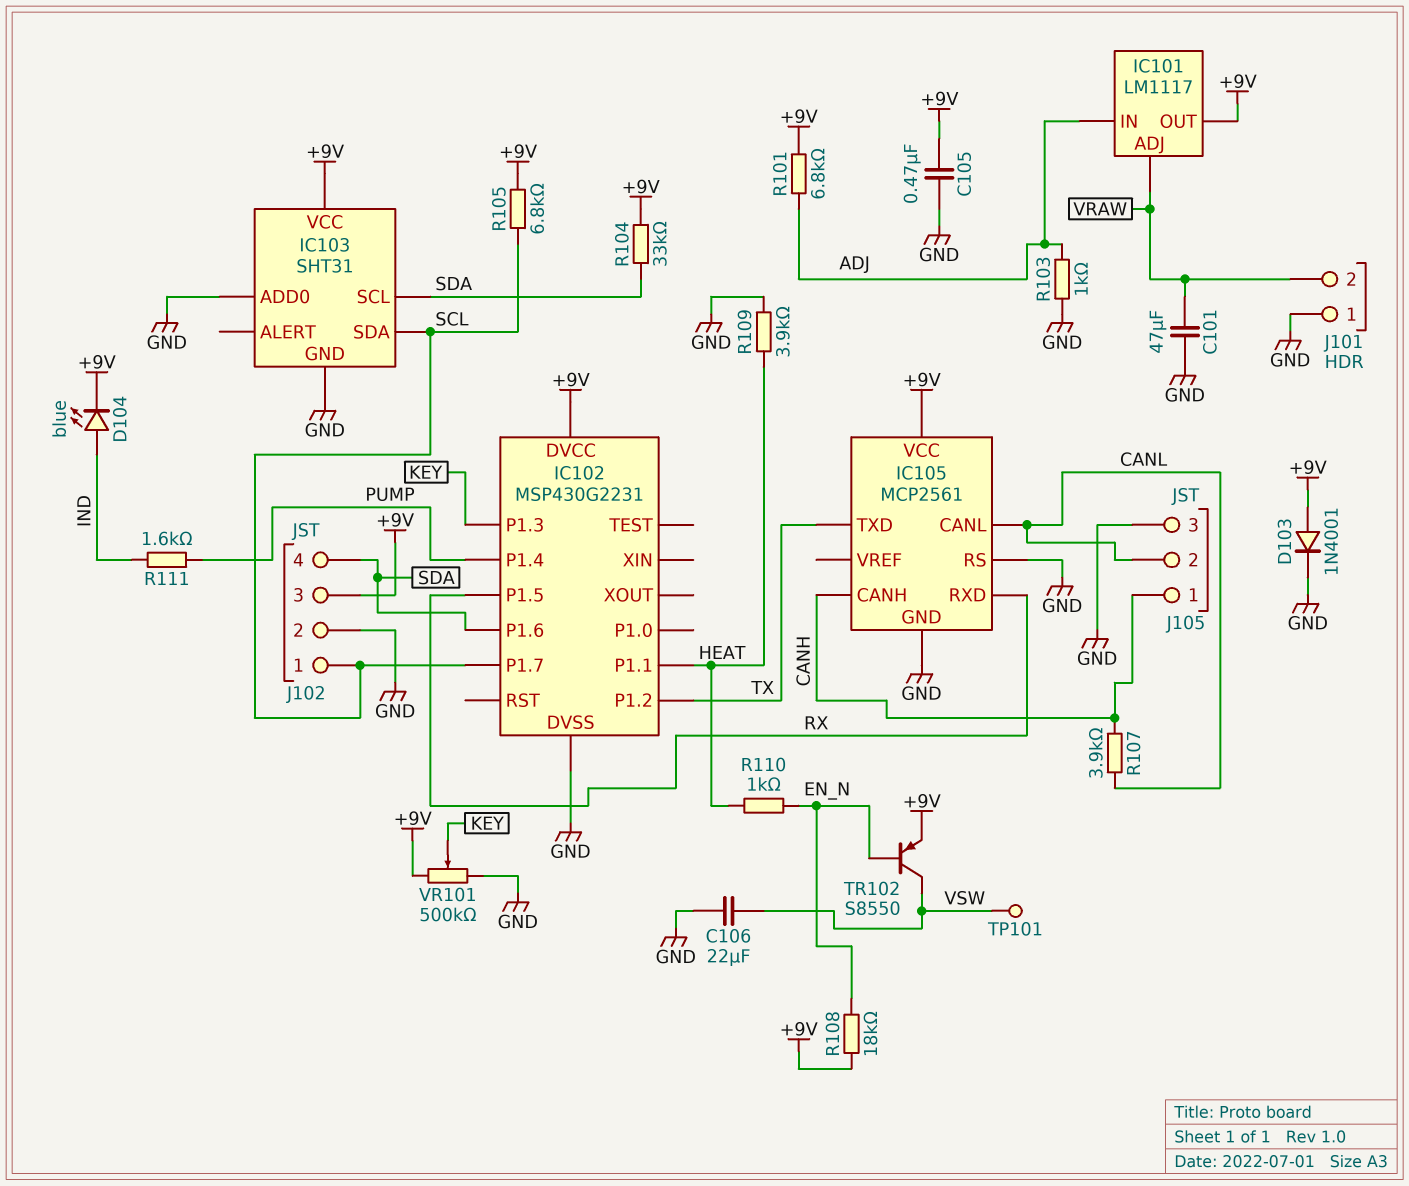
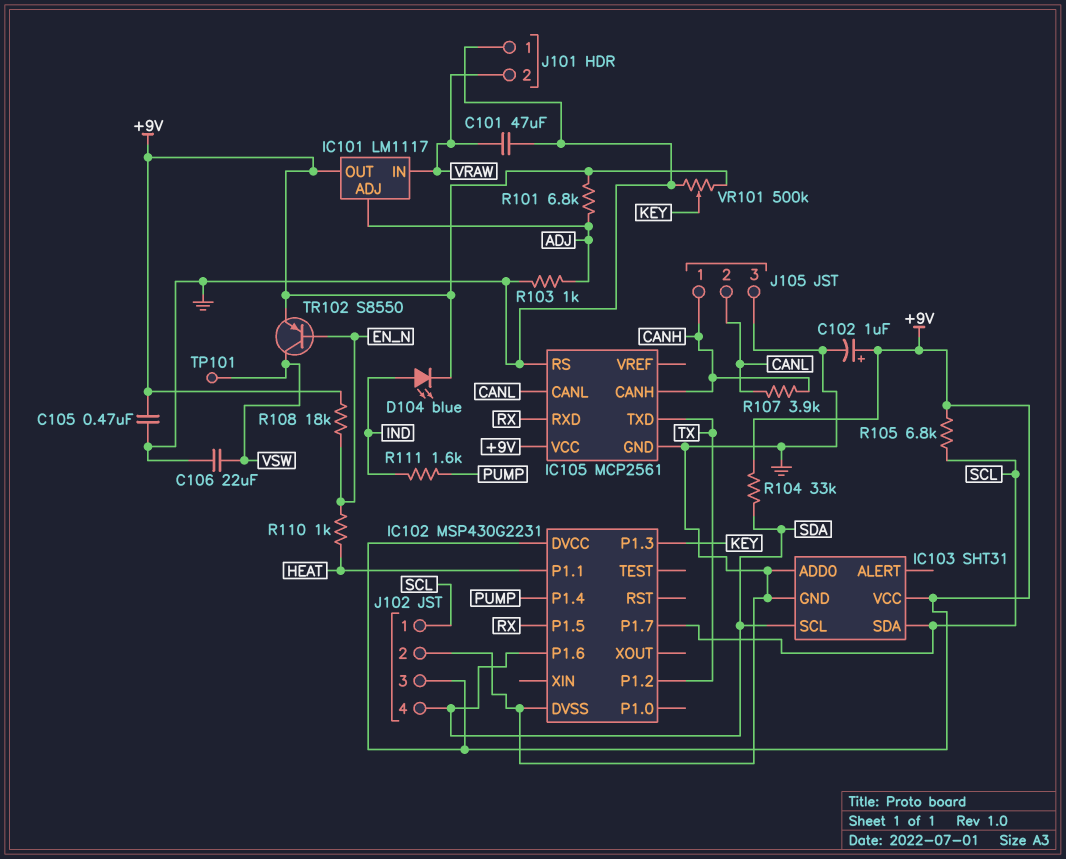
C102: none -> 1uF (plus +9V, minus GND)
D103: diode 1N4001 (A +9V, K GND) -> none
IC101 pin ADJ: VRAW -> ADJ
IC101 pin IN: ADJ -> VRAW
R109: 3.9k (GND, HEAT) -> none

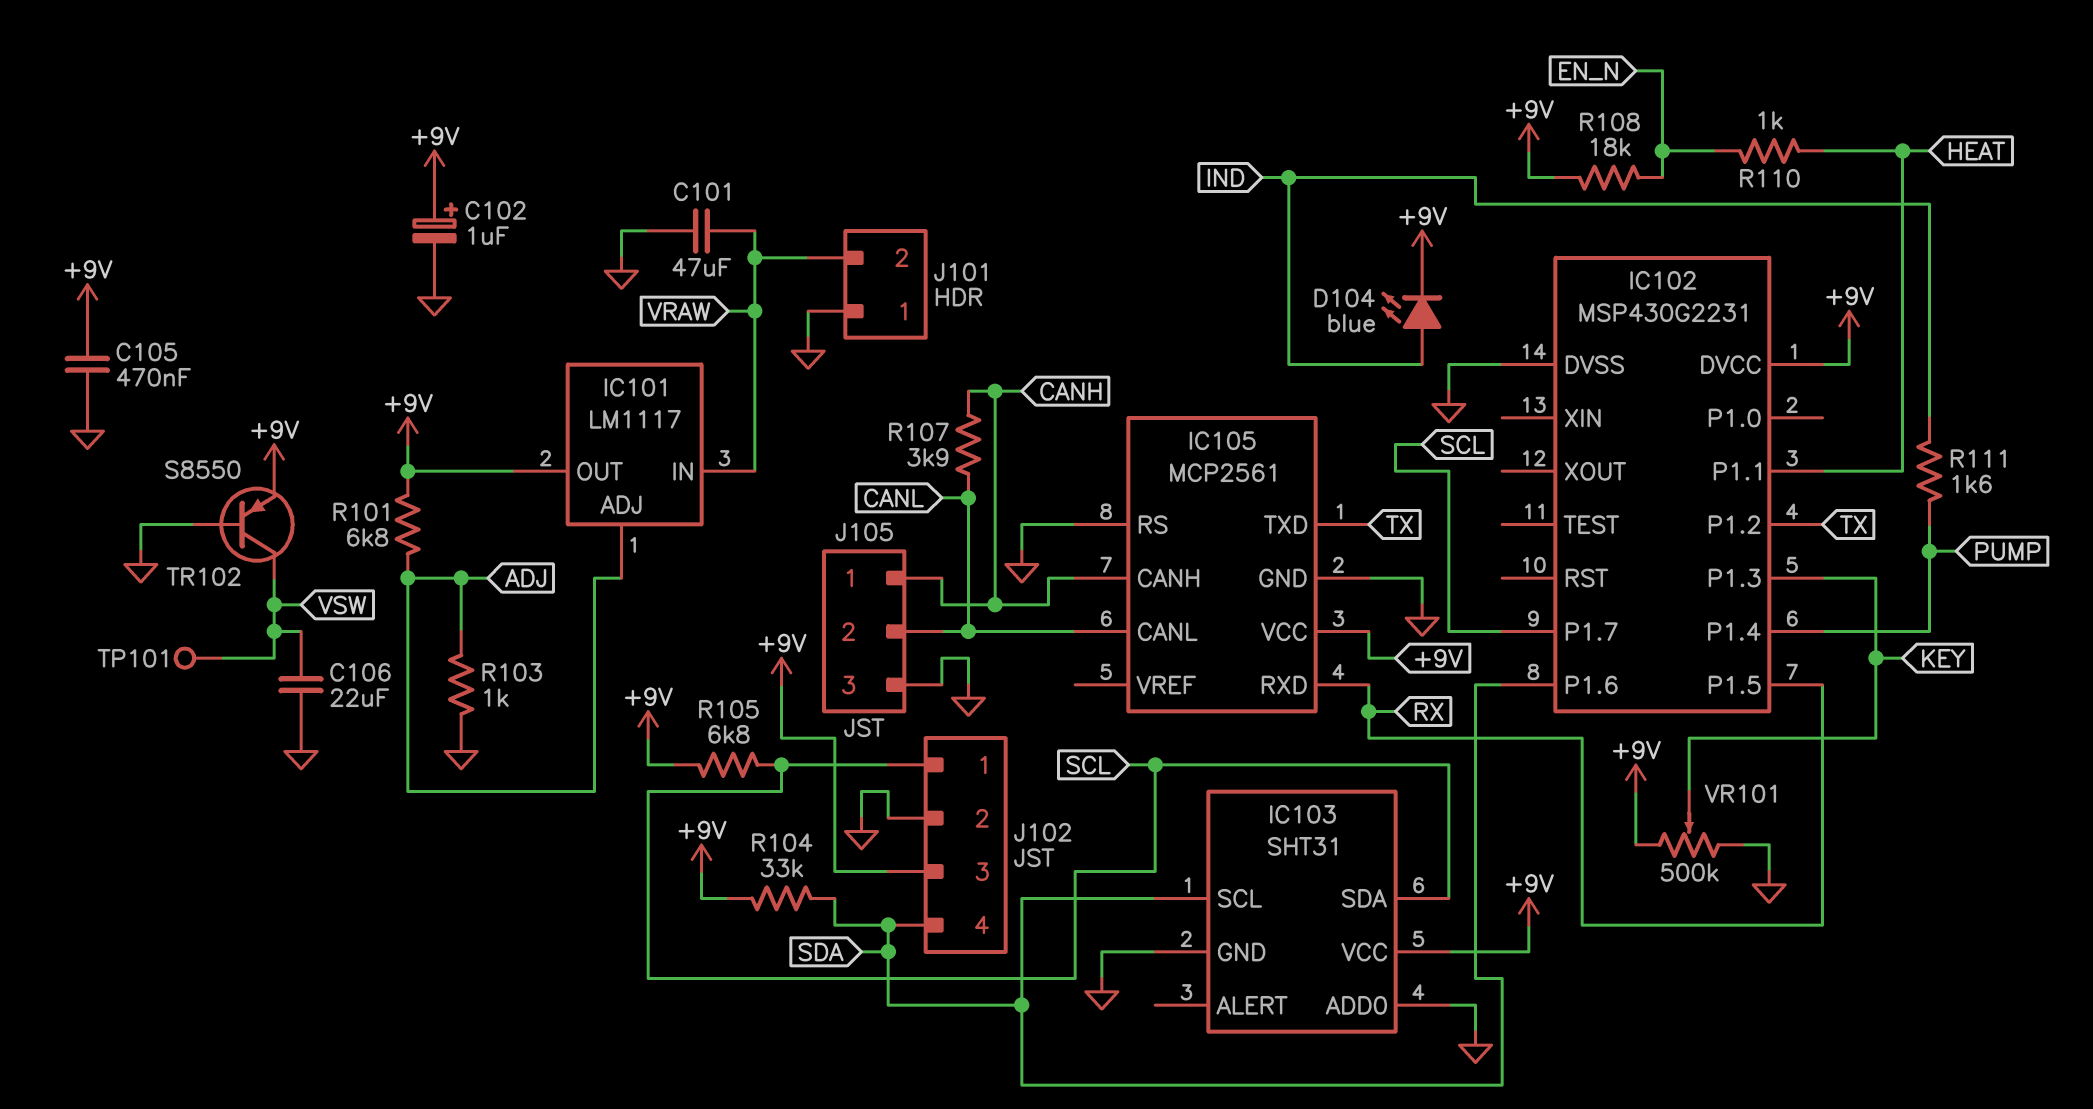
TR102: PNP S8550 (B EN_N, C VSW, E +9V) -> PNP S8550 (B GND, C VSW, E +9V)

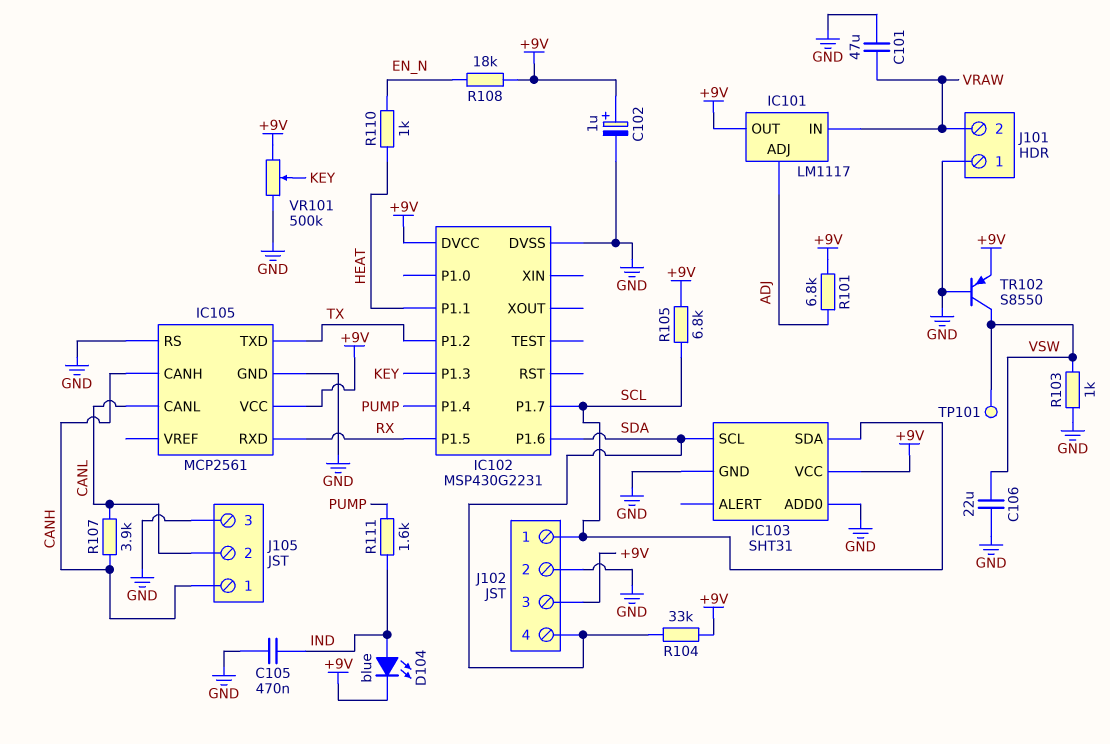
C105: 470nF (+9V, GND) -> 470nF (GND, IND)
R103: 1k (ADJ, GND) -> 1k (GND, VSW)

